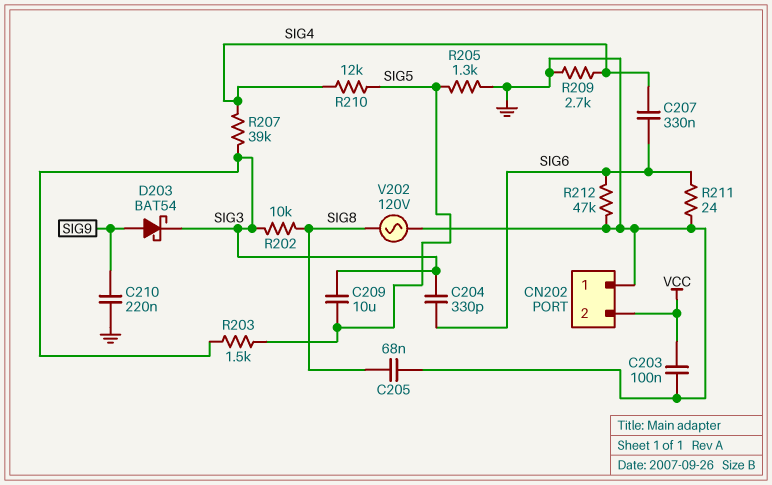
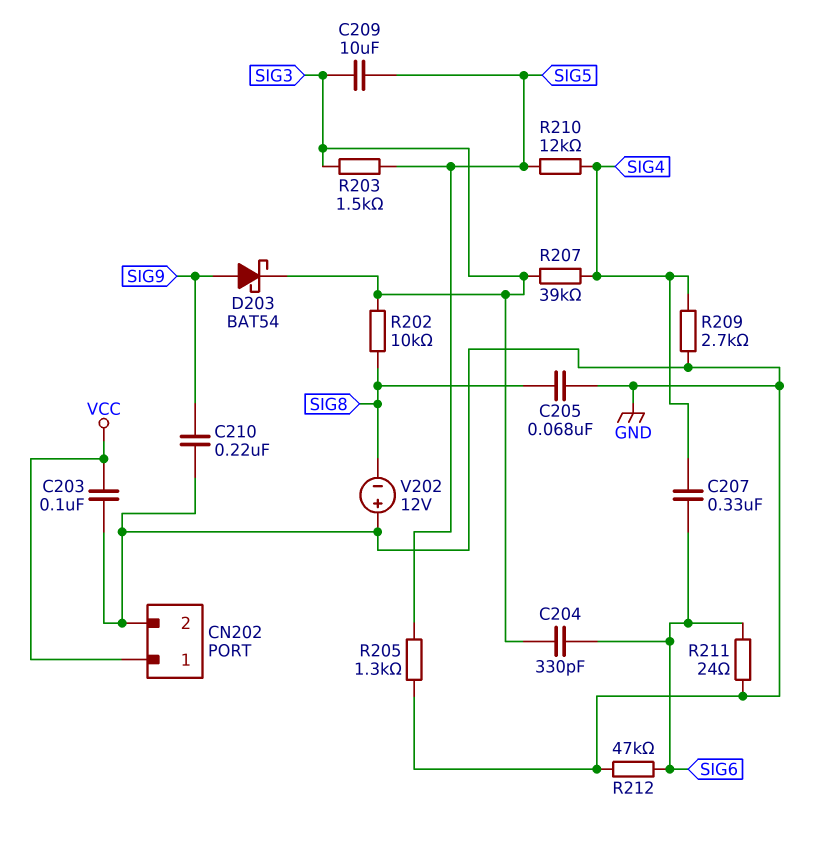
CN202 pin 1: GND -> VCC
CN202 pin 2: VCC -> GND
V202: AC 120V (GND, SIG8) -> 12V (plus GND, minus SIG8)

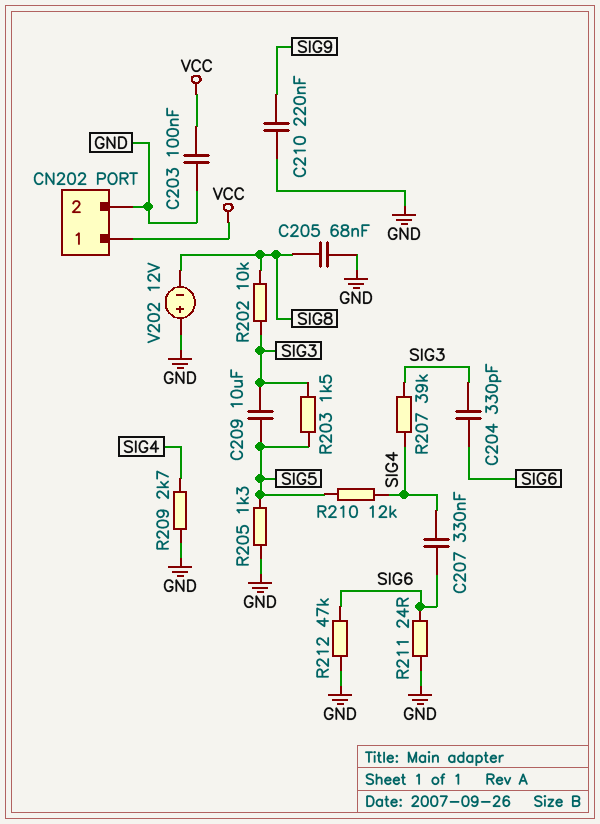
D203: schottky BAT54 (A SIG9, K SIG3) -> none

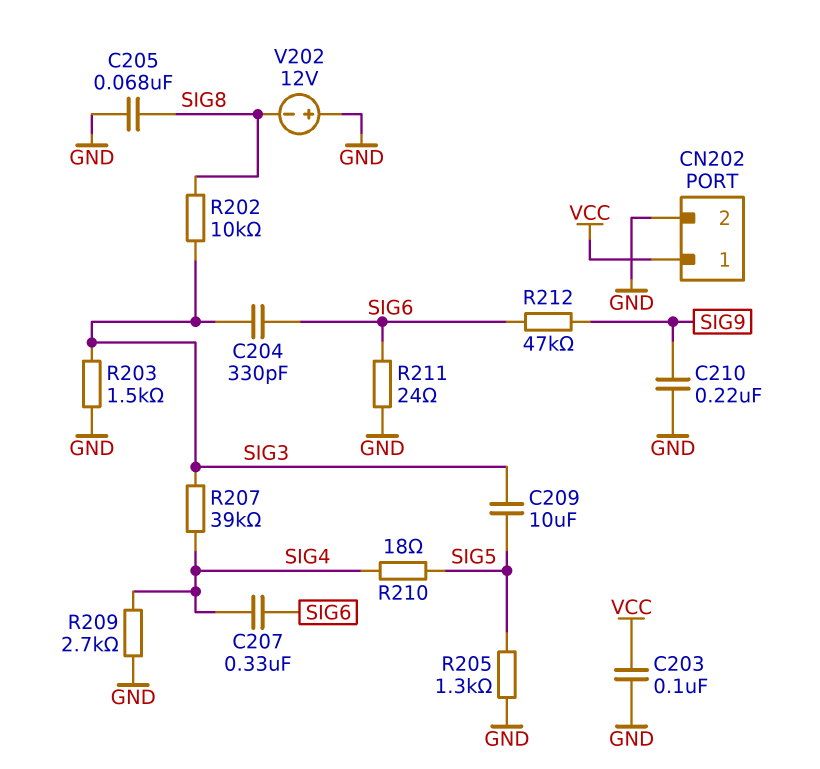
R203: 1.5k (SIG3, SIG5) -> 1.5k (GND, SIG3)
R210: 12k (SIG4, SIG5) -> 18 (SIG4, SIG5)
R212: 47k (GND, SIG6) -> 47k (SIG6, SIG9)

